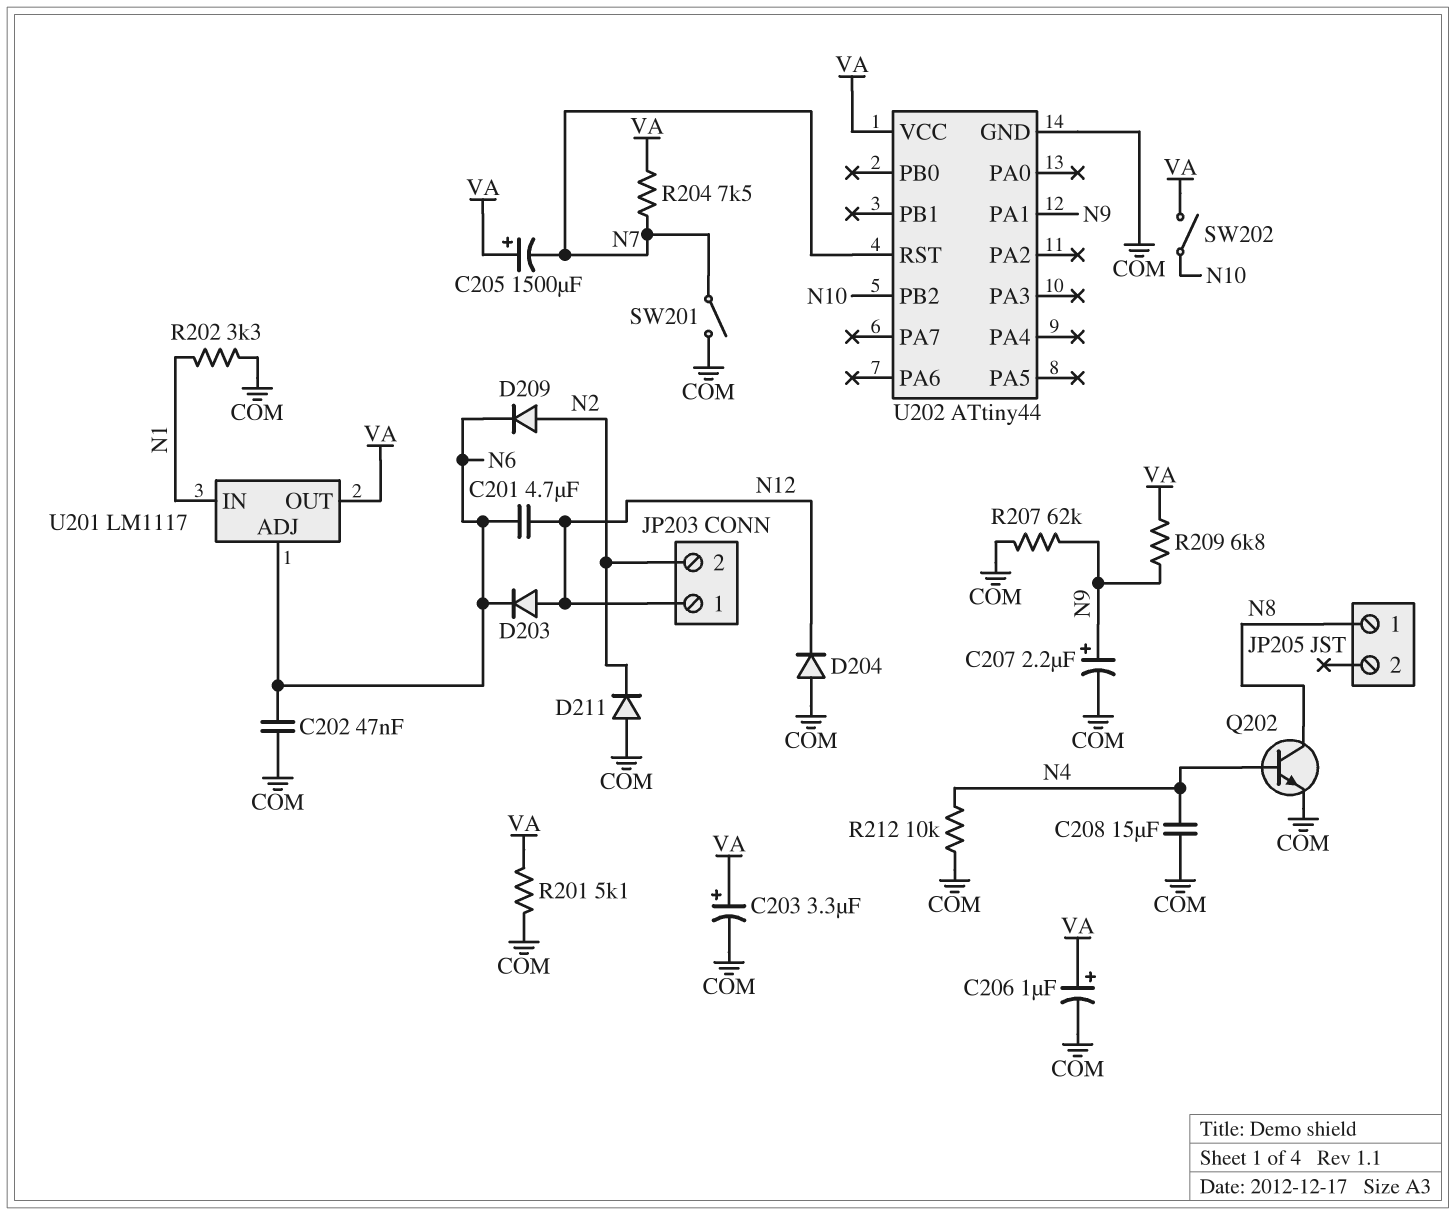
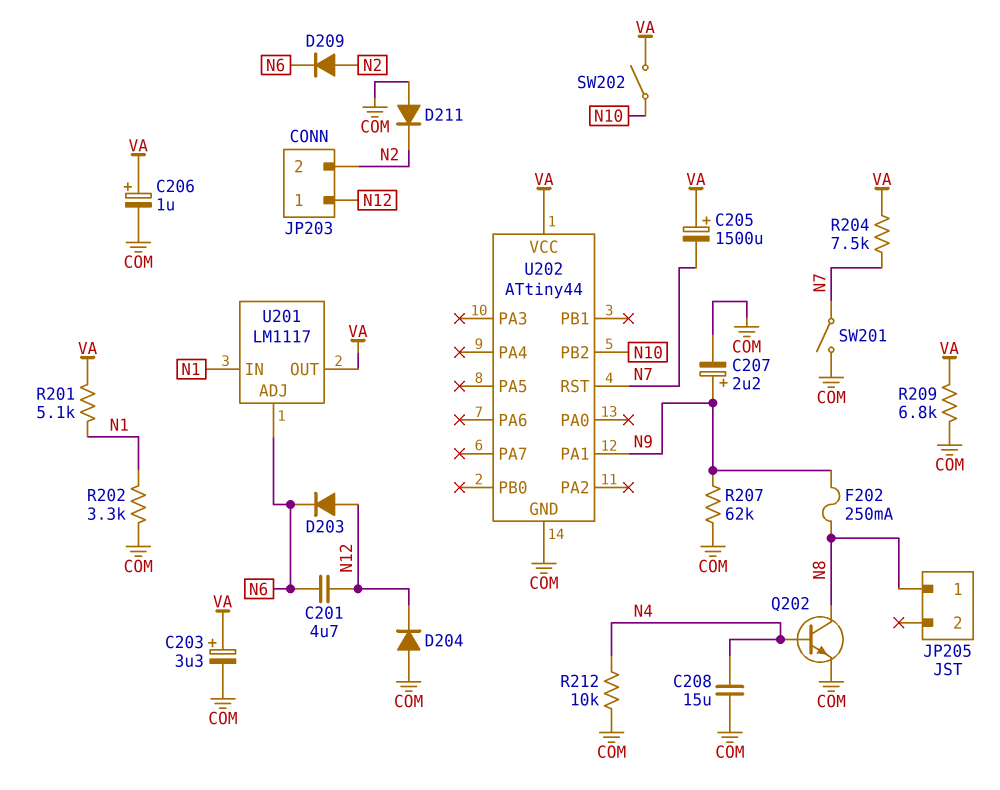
C202: 47nF (COM, N6) -> none
F202: none -> 250mA (N8, N9)
R201: 5.1k (COM, VA) -> 5.1k (N1, VA)
R209: 6.8k (N9, VA) -> 6.8k (COM, VA)

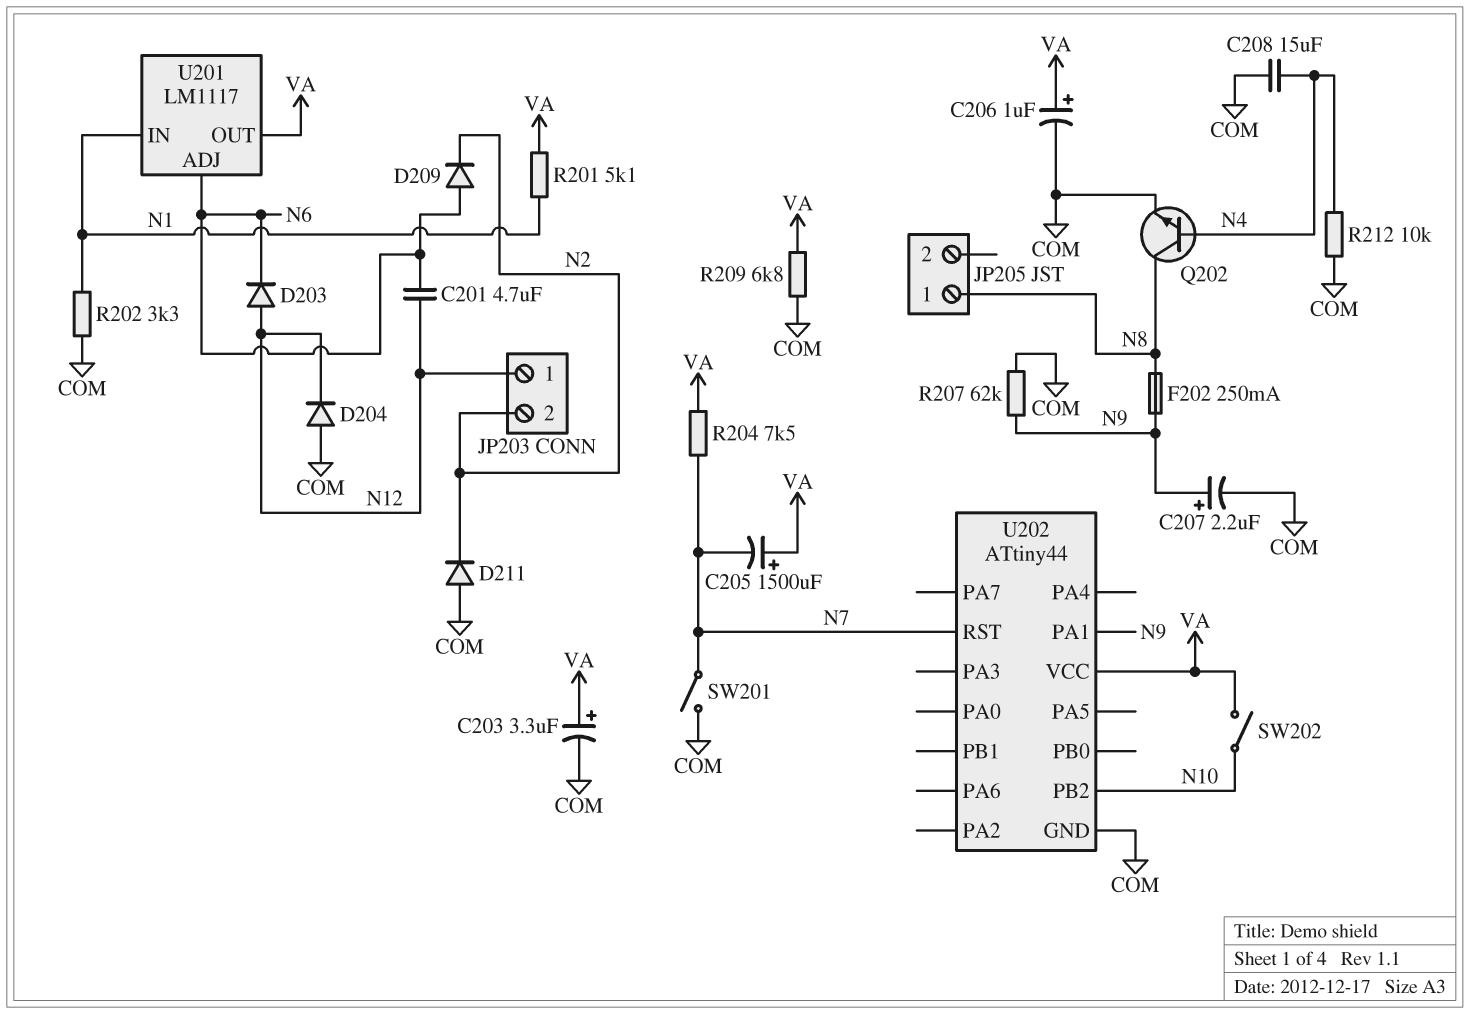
D209: diode (A N2, K N6) -> diode (A N6, K N2)

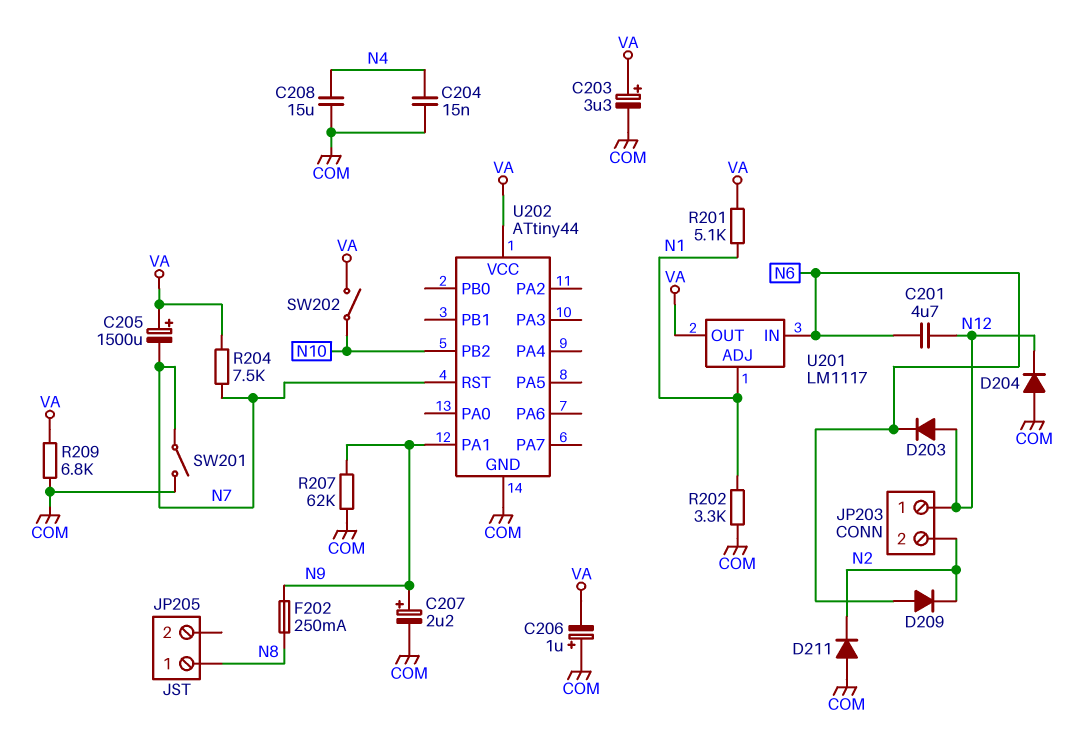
C204: none -> 15nF (COM, N4)
C206: 1uF (plus VA, minus COM) -> 1uF (plus COM, minus VA)
Q202: NPN (B N4, C N8, E COM) -> none
R212: 10k (COM, N4) -> none
U201 pin ADJ: N6 -> N1
U201 pin IN: N1 -> N6

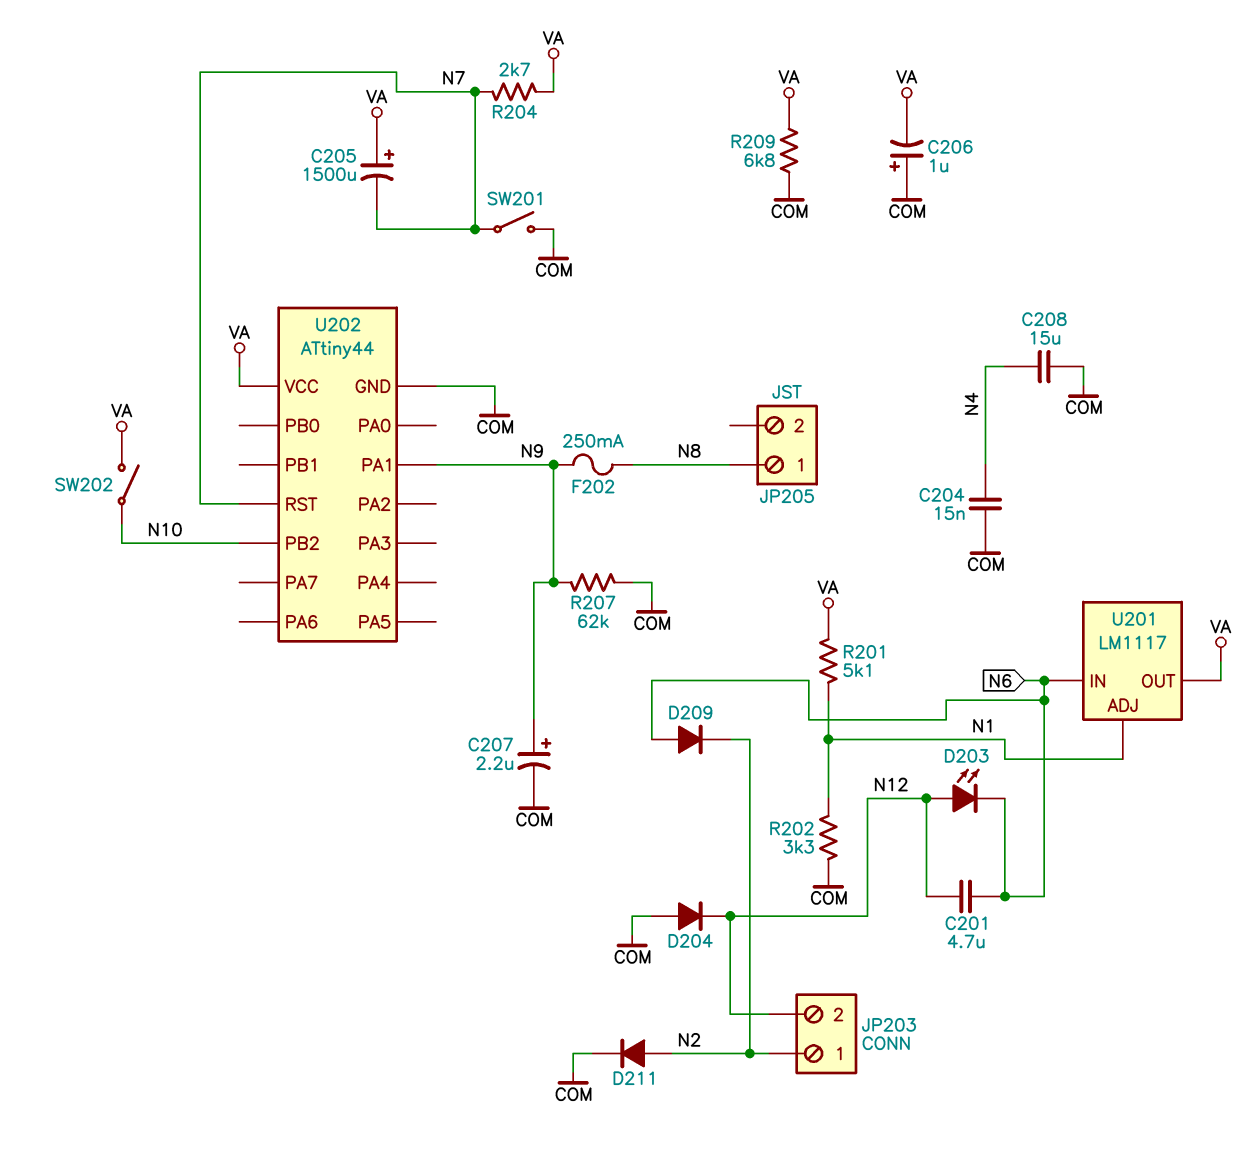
C203: 3.3uF (plus VA, minus COM) -> none
D203: diode (A N12, K N6) -> LED (A N12, K N6)
D211: diode (A COM, K N2) -> diode (A N2, K COM)
JP203 pin 1: N12 -> N2
JP203 pin 2: N2 -> N12
R204: 7.5k (N7, VA) -> 2.7k (N7, VA)

